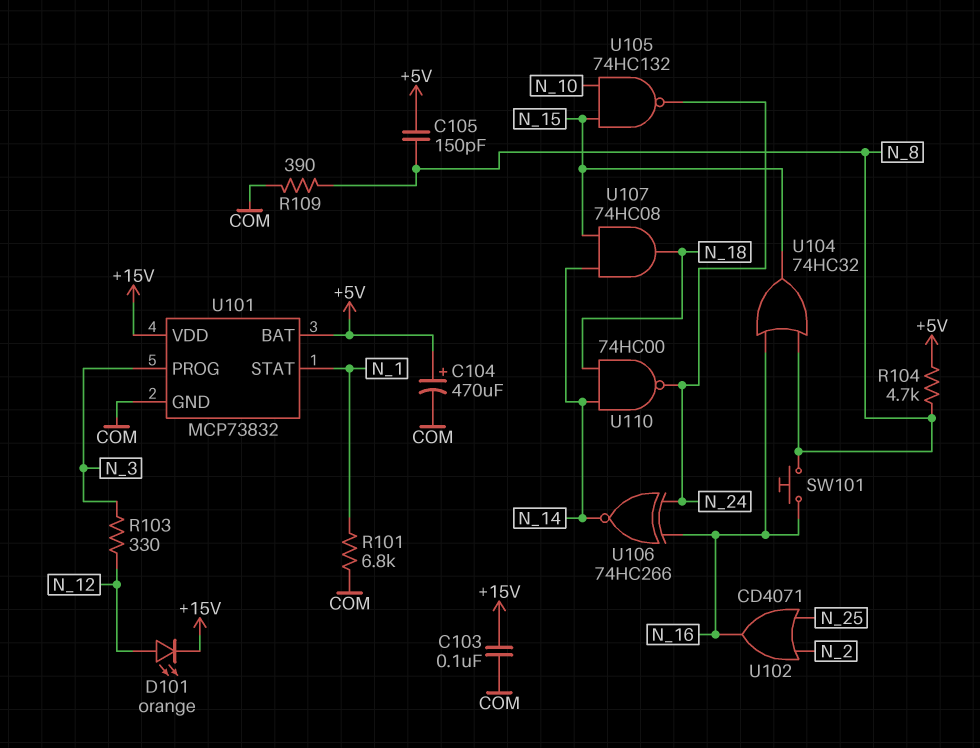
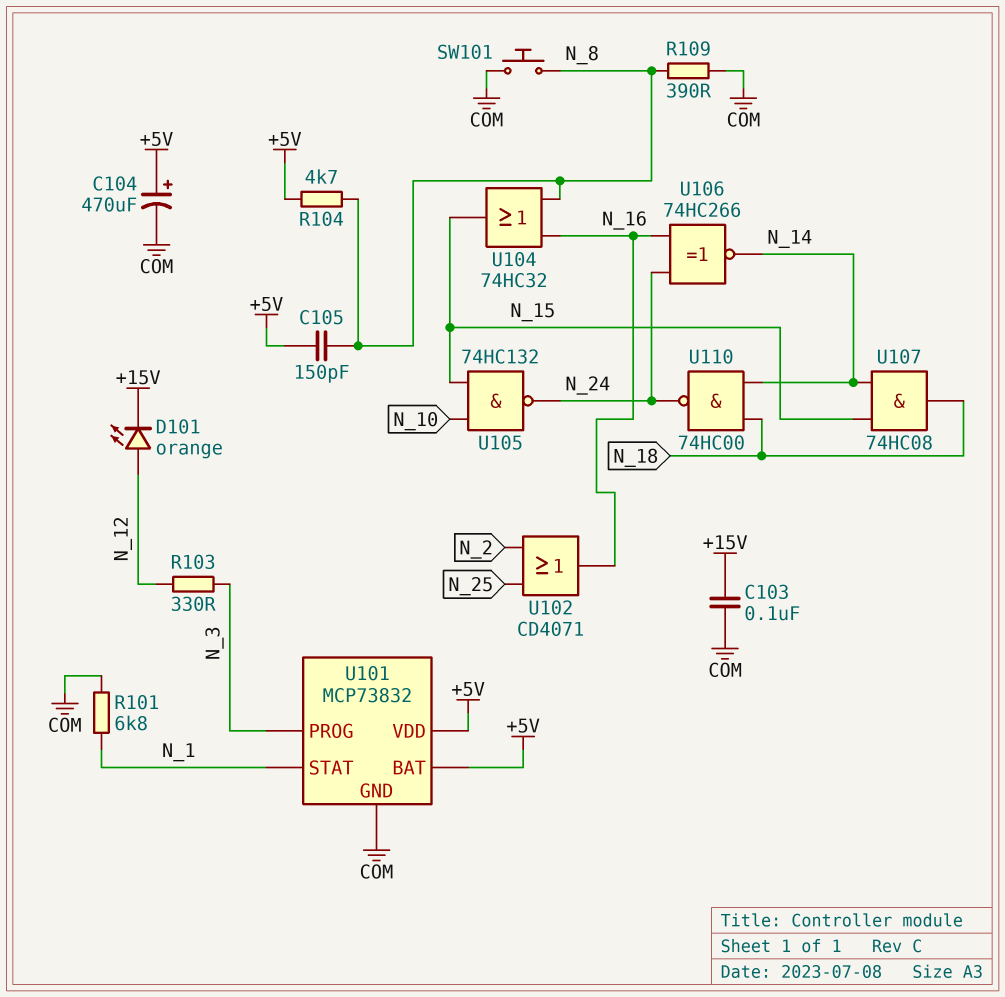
SW101: button (N_8, N_16) -> button (COM, N_8)
U101 pin VDD: +15V -> +5V

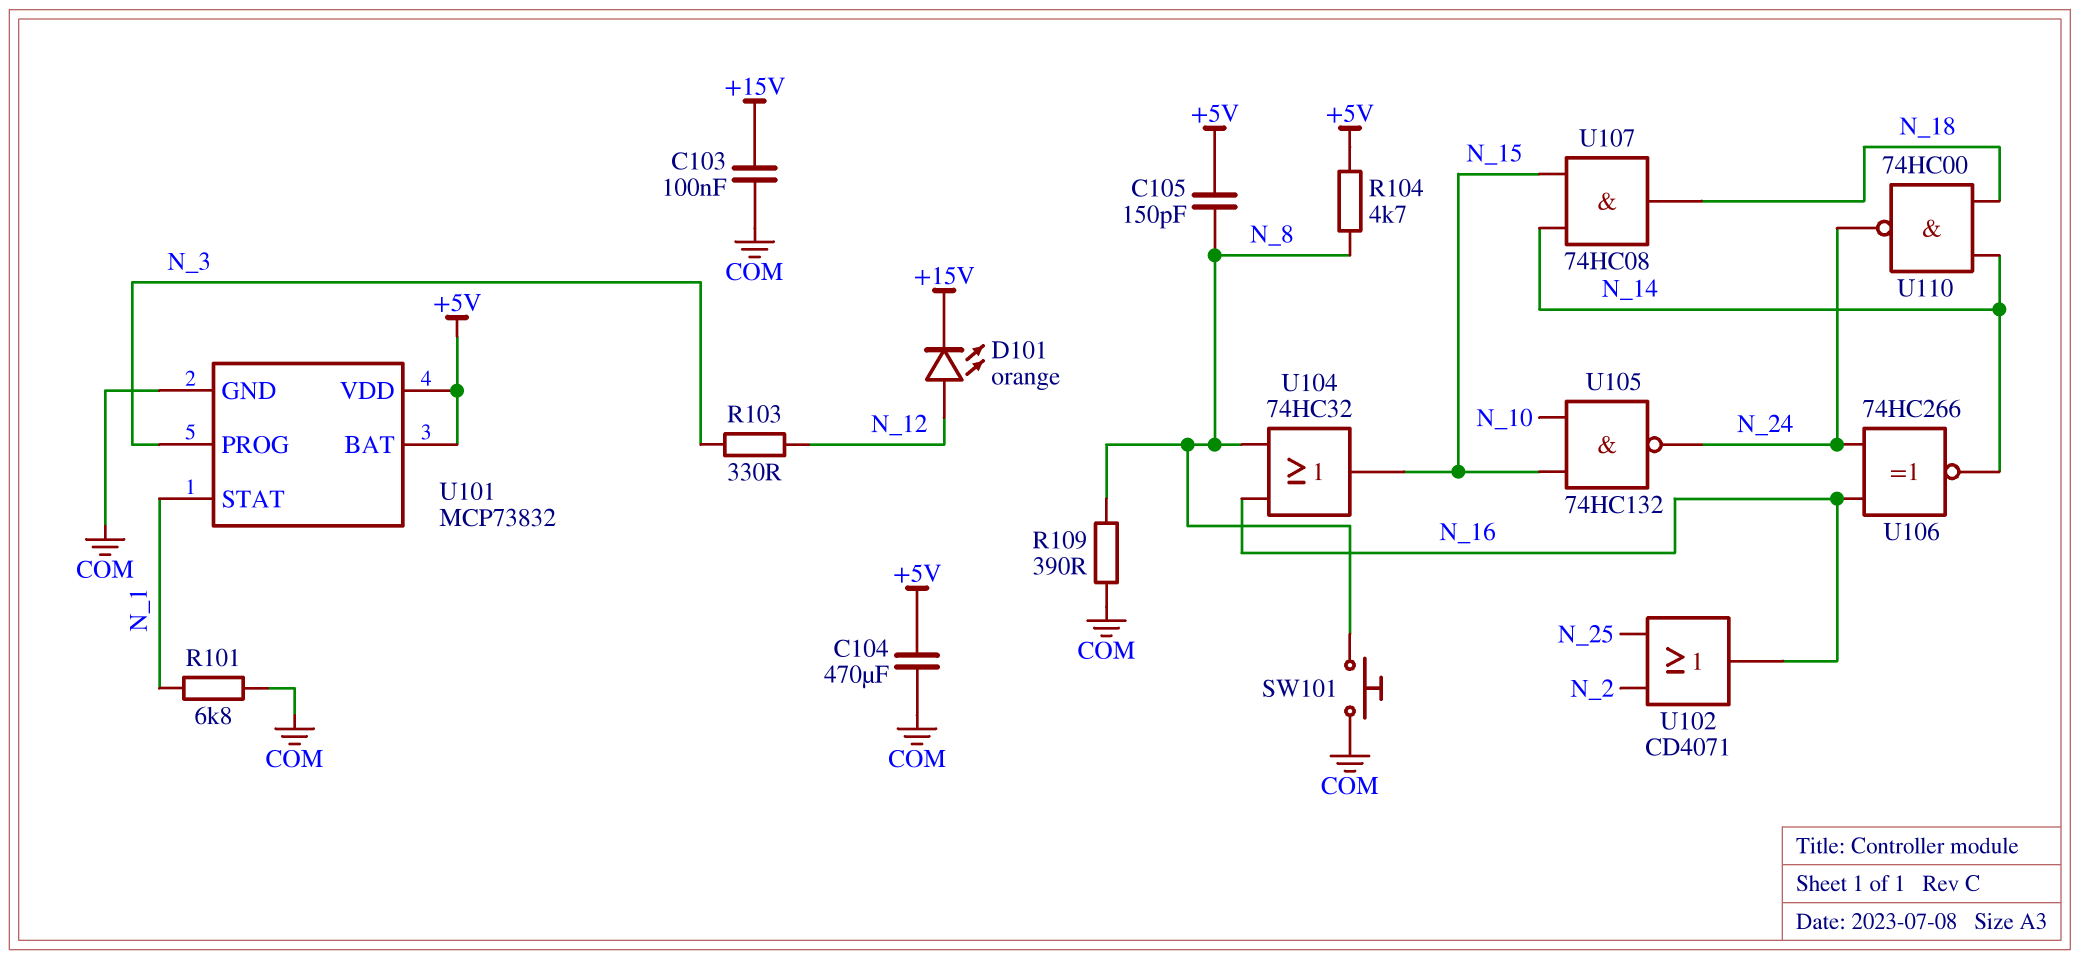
C104: 470uF (plus +5V, minus COM) -> 470uF (+5V, COM)

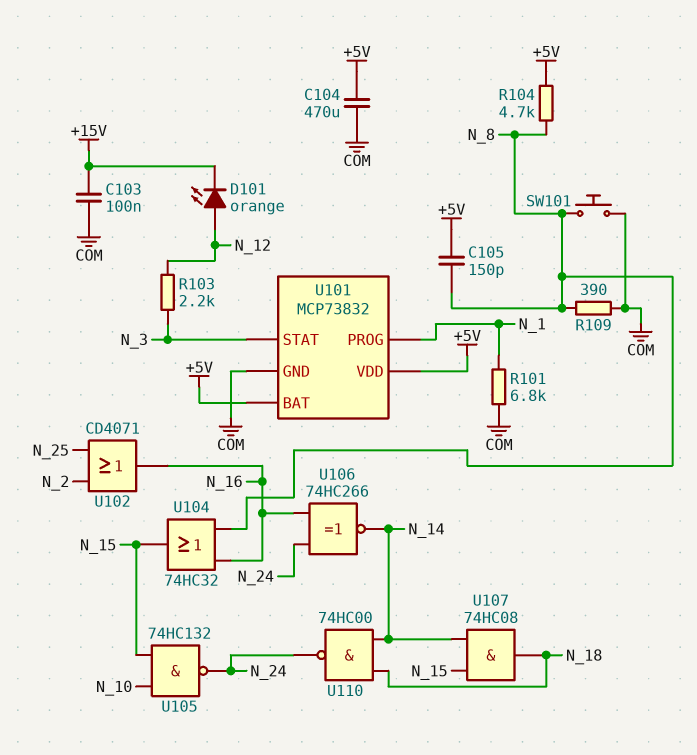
R103: 330 (N_3, N_12) -> 2.2k (N_3, N_12)
U101 pin PROG: N_3 -> N_1
U101 pin STAT: N_1 -> N_3

